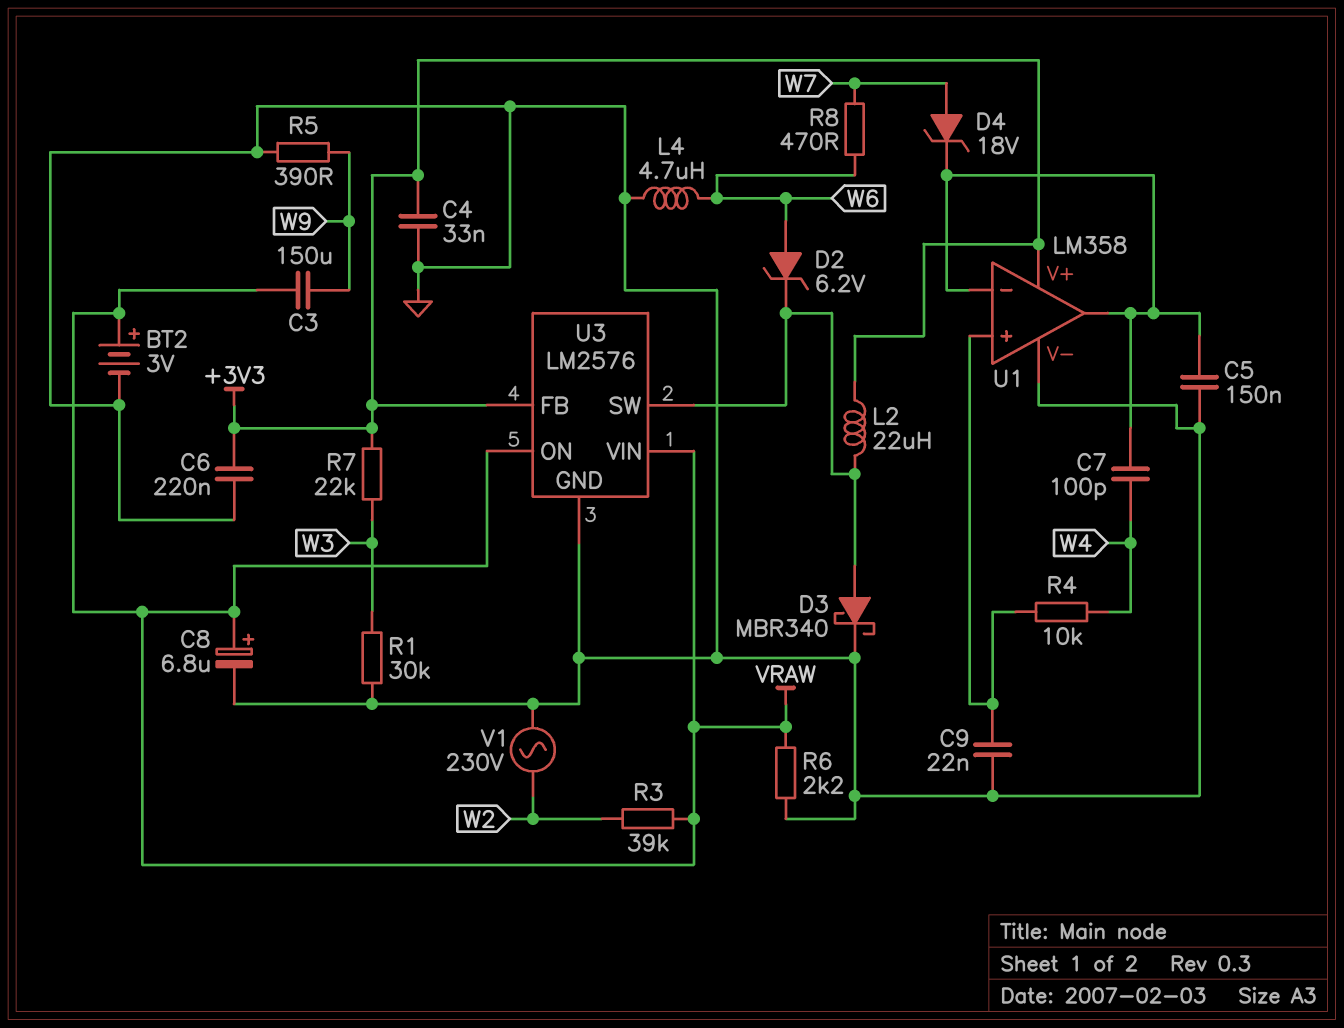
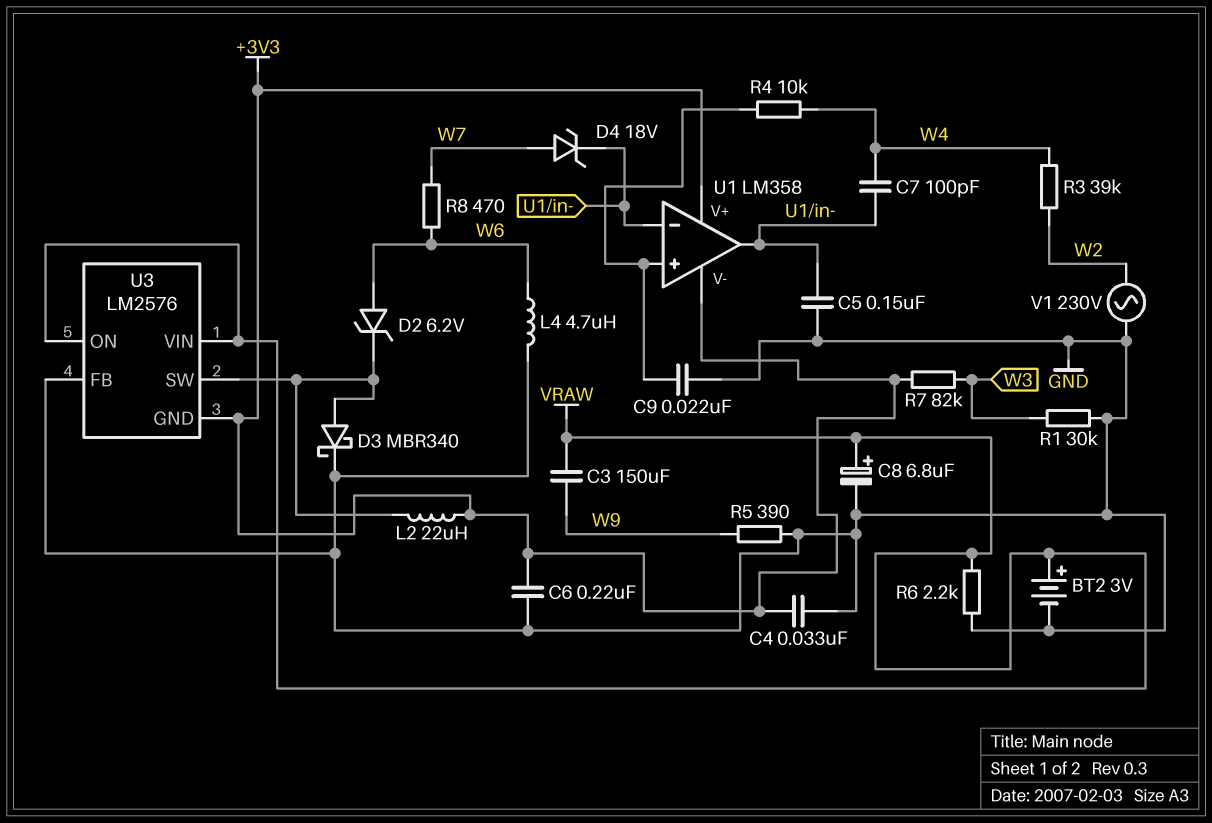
R3: 39k (VRAW, W2) -> 39k (W2, W4)
R7: 22k (+3V3, W3) -> 82k (+3V3, W3)
U1 pin V-: GND -> +3V3
U3 pin FB: +3V3 -> GND
U3 pin GND: GND -> +3V3

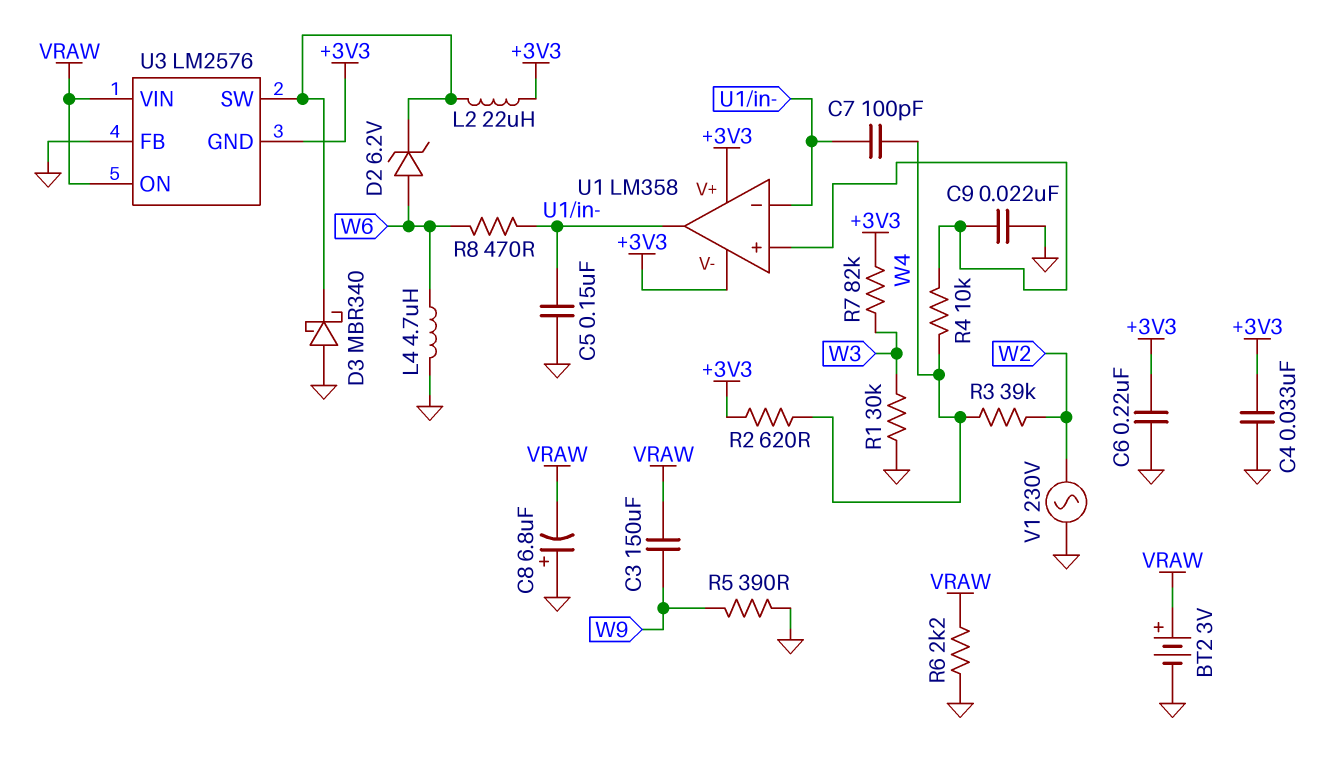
C8: 6.8uF (plus VRAW, minus GND) -> 6.8uF (plus GND, minus VRAW)
D3: schottky MBR340 (A U3/SW, K GND) -> schottky MBR340 (A GND, K U3/SW)
D4: zener 18V (A W7, K U1/in-) -> none
R2: none -> 620 (+3V3, W4)
R8: 470 (W6, W7) -> 470 (U1/in-, W6)

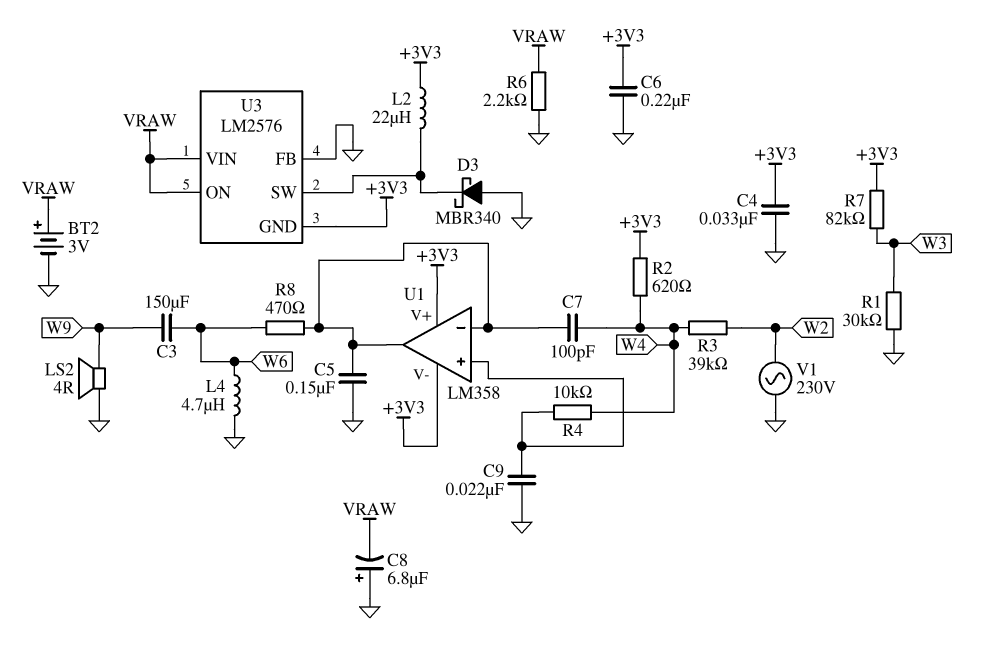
C3: 150uF (VRAW, W9) -> 150uF (W6, W9)
D2: zener 6.2V (A W6, K U3/SW) -> none
LS2: none -> speaker 4R (GND, W9)
R5: 390 (GND, W9) -> none

